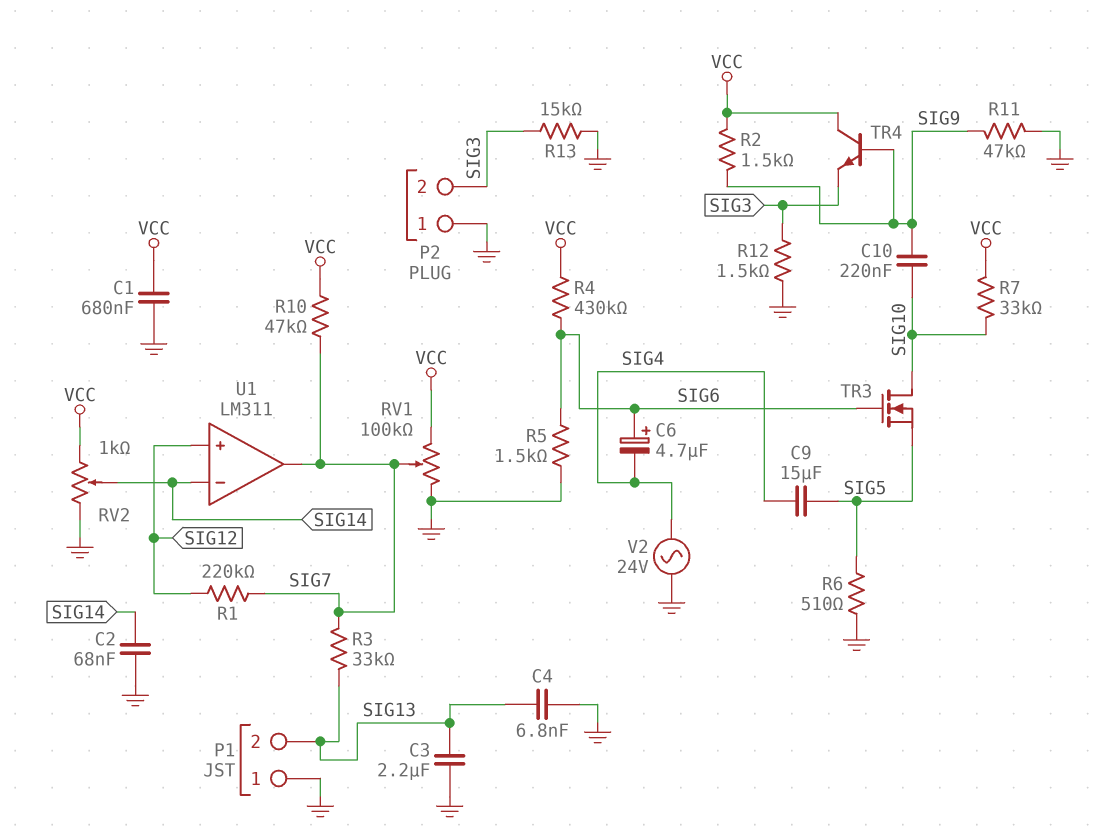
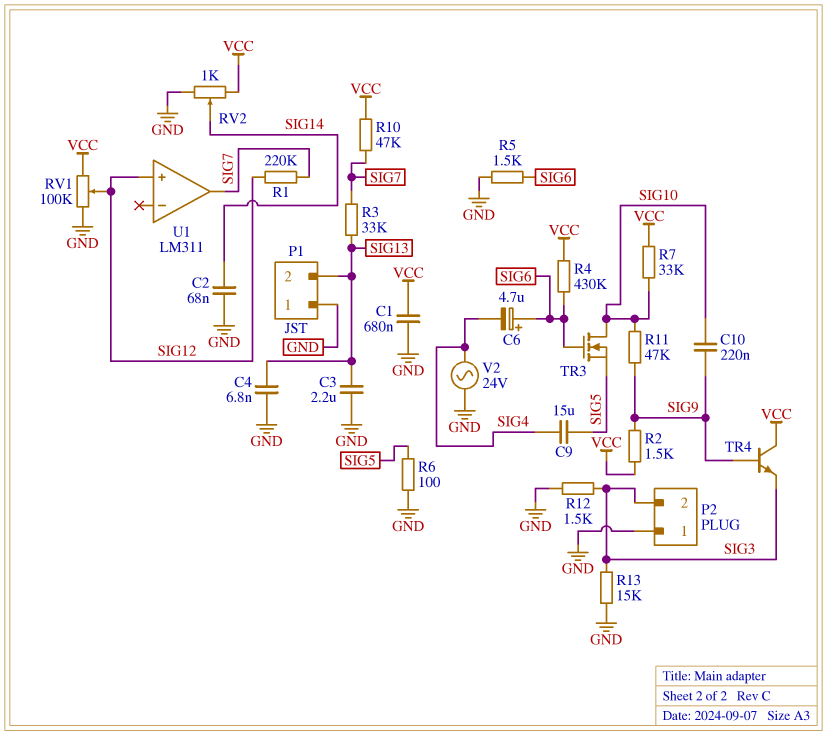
R6: 510 (GND, SIG5) -> 100 (GND, SIG5)
R11: 47k (GND, SIG9) -> 47k (SIG9, SIG10)
RV1: 100k (GND, VCC, wiper SIG7) -> 100k (GND, VCC, wiper SIG12)
U1 pin in-: SIG14 -> none

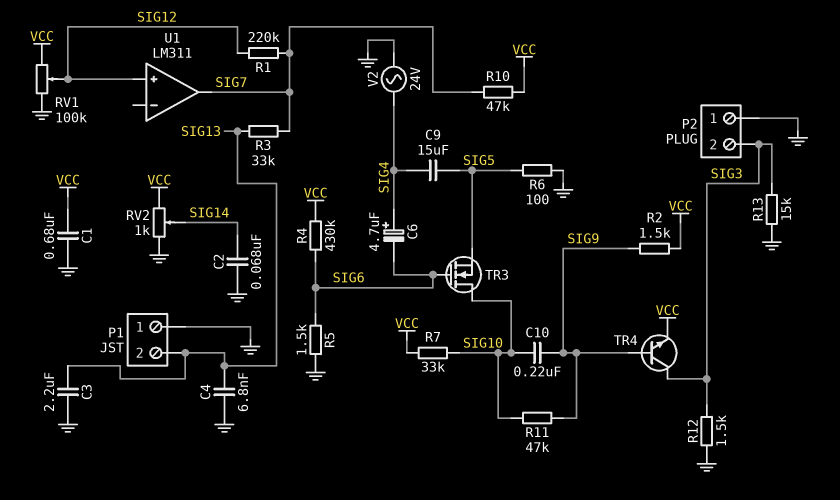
C6: 4.7uF (plus SIG6, minus SIG4) -> 4.7uF (plus SIG4, minus SIG6)
TR4: NPN (B SIG9, C VCC, E SIG3) -> NPN (B SIG9, C SIG3, E VCC)

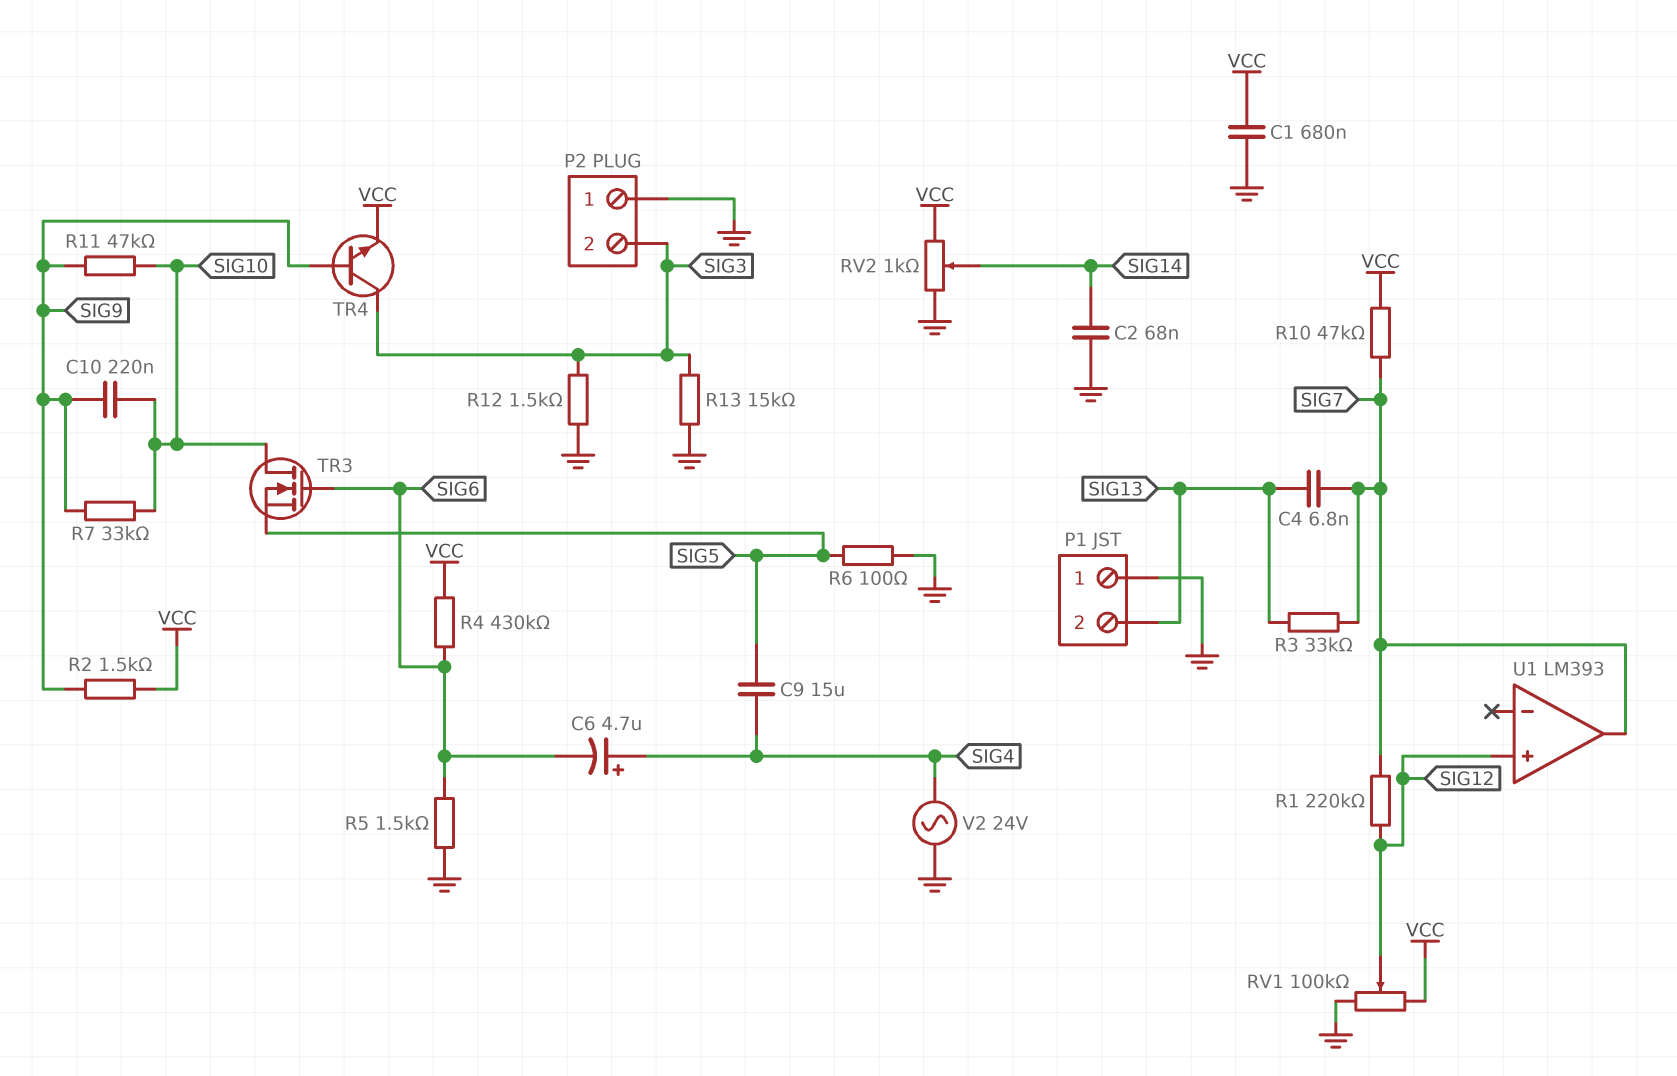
C3: 2.2uF (GND, SIG13) -> none
C4: 6.8nF (GND, SIG13) -> 6.8nF (SIG7, SIG13)
R7: 33k (SIG10, VCC) -> 33k (SIG9, SIG10)
U1: LM311 -> LM393

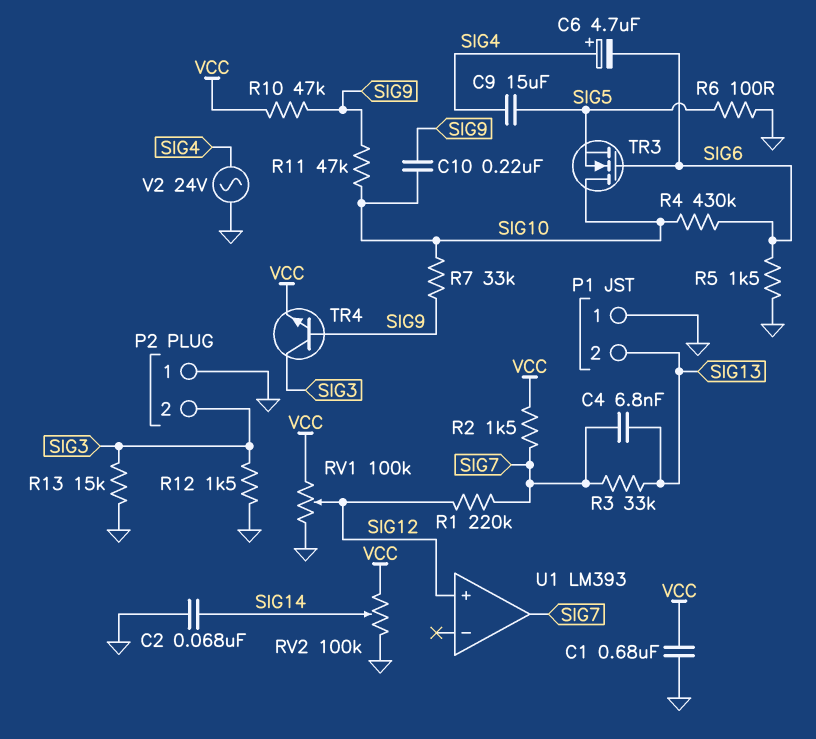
R2: 1.5k (SIG9, VCC) -> 1.5k (SIG7, VCC)
R4: 430k (SIG6, VCC) -> 430k (SIG6, SIG10)
R10: 47k (SIG7, VCC) -> 47k (SIG9, VCC)
RV2: 1k (GND, VCC, wiper SIG14) -> 100k (GND, VCC, wiper SIG14)

